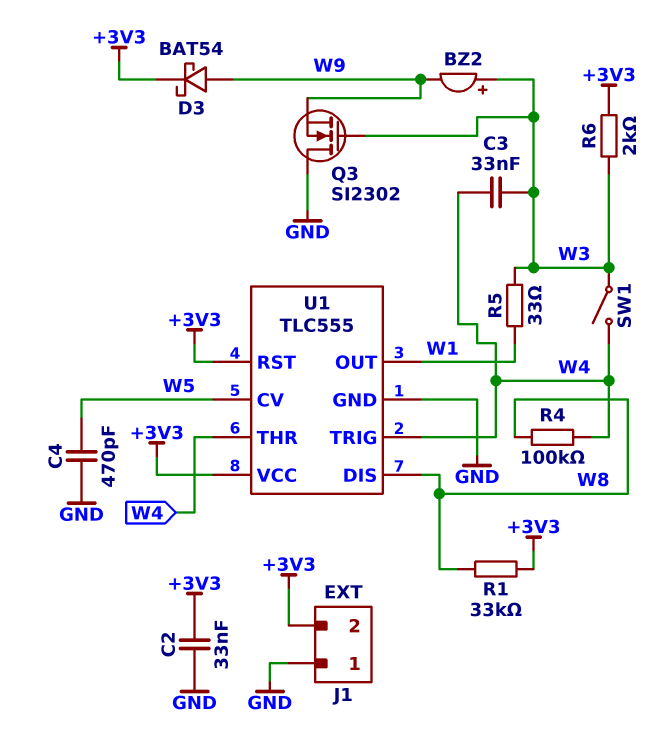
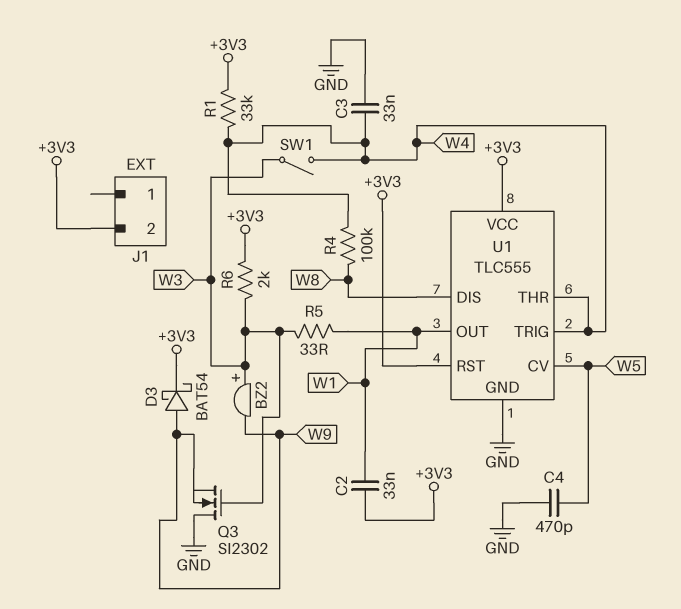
C2: 33nF (+3V3, GND) -> 33nF (+3V3, W1)
C3: 33nF (W3, W4) -> 33nF (GND, W4)
J1 pin 1: GND -> none
R1: 33k (+3V3, W8) -> 33k (+3V3, W4)

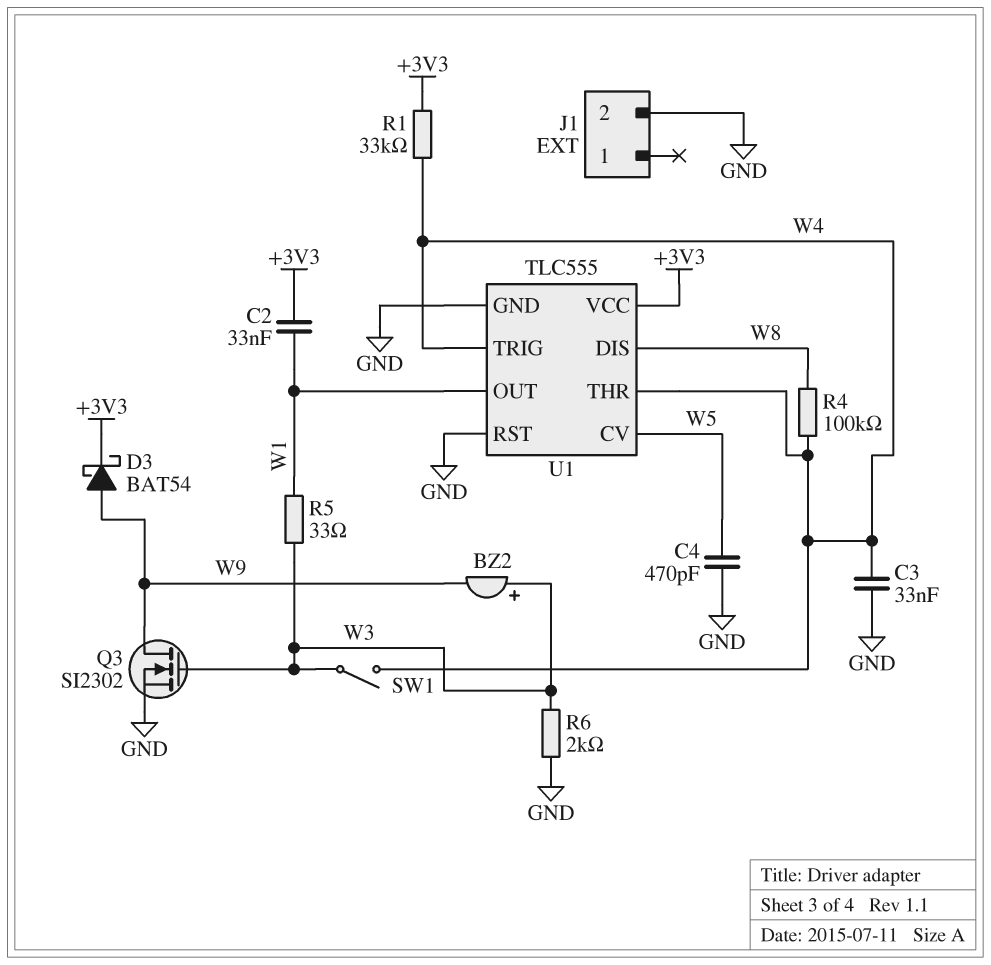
J1 pin 2: +3V3 -> GND
Q3: NMOS SI2302 (G W3, D GND, S W9) -> NMOS SI2302 (G W3, D W9, S GND)
R6: 2k (+3V3, W3) -> 2k (GND, W3)
U1 pin RST: +3V3 -> GND

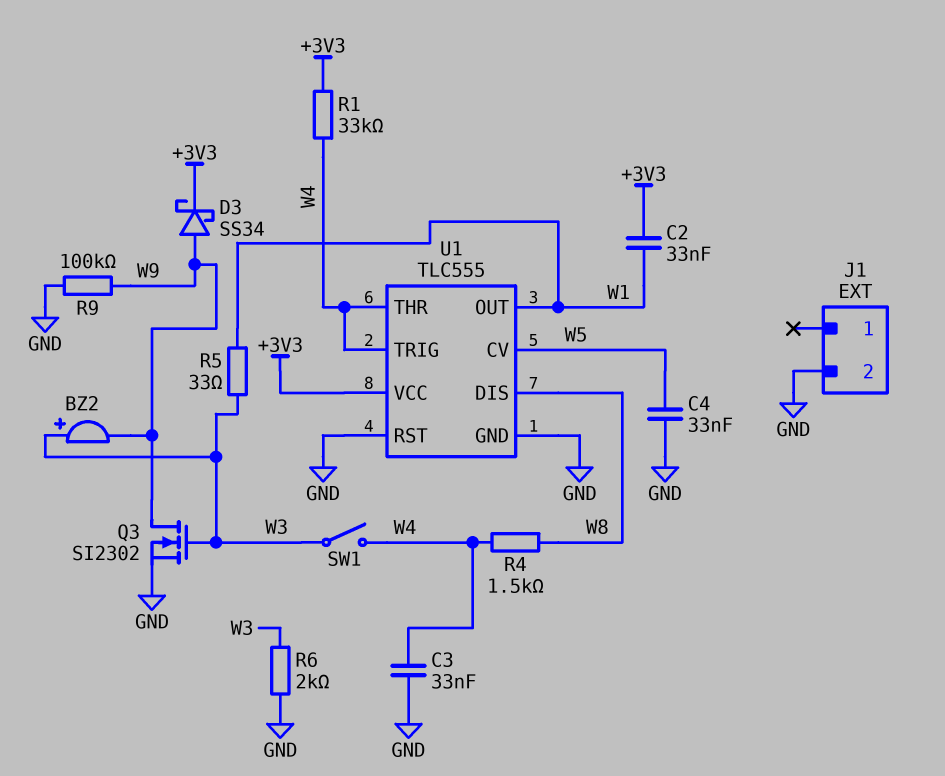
C4: 470pF (GND, W5) -> 33nF (GND, W5)
D3: schottky BAT54 (A W9, K +3V3) -> schottky SS34 (A W9, K +3V3)
R4: 100k (W4, W8) -> 1.5k (W4, W8)
R9: none -> 100k (GND, W9)

